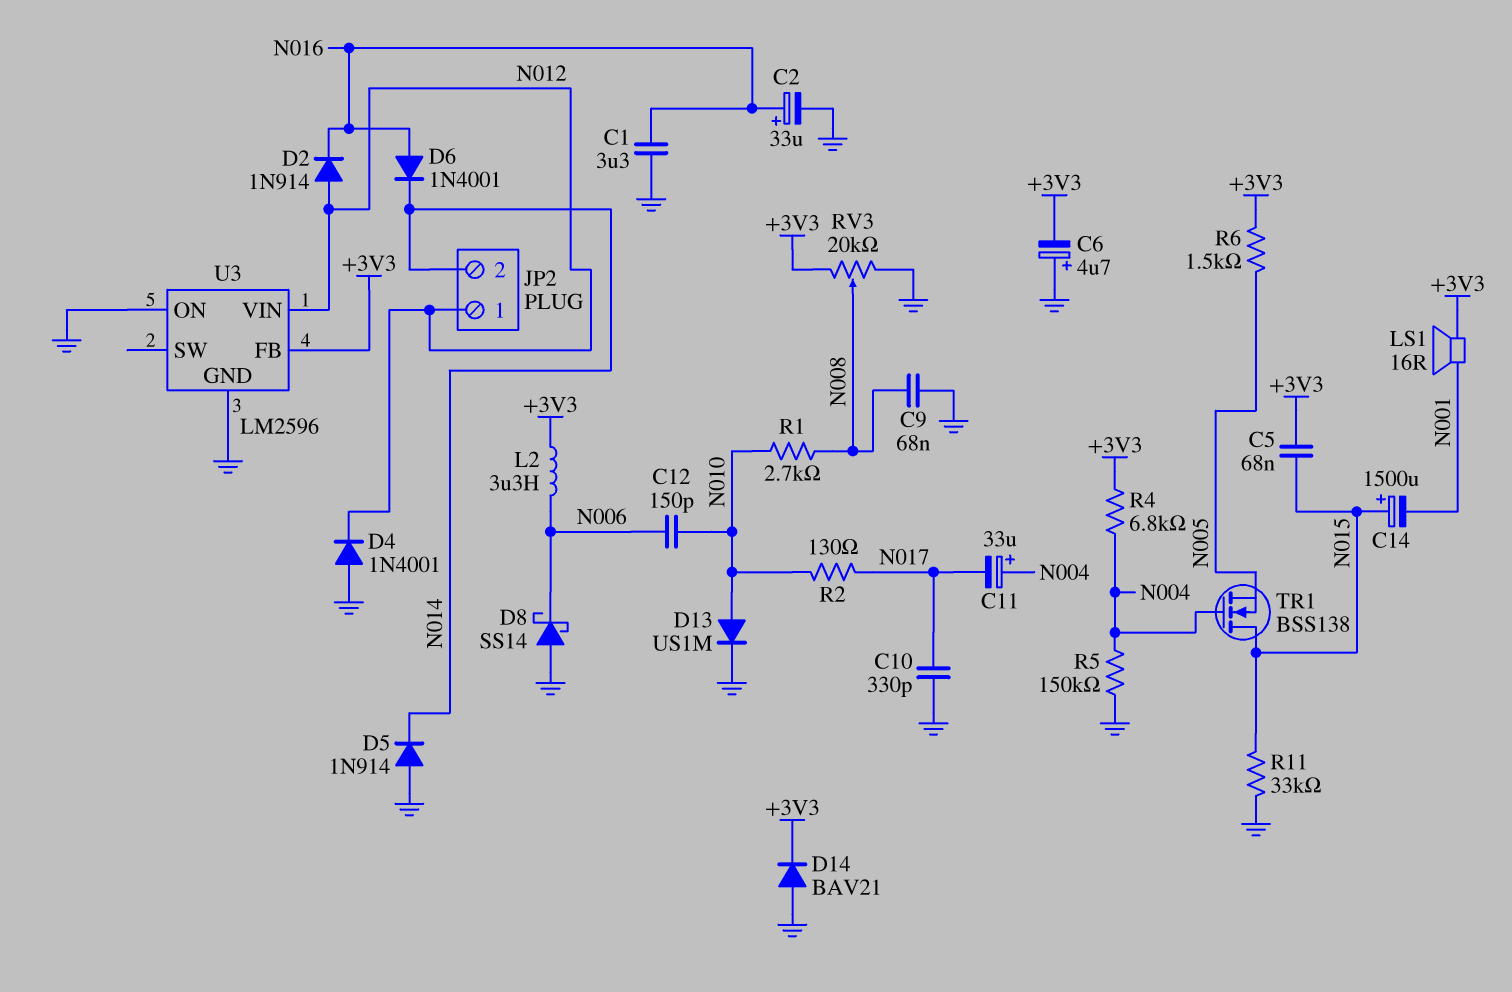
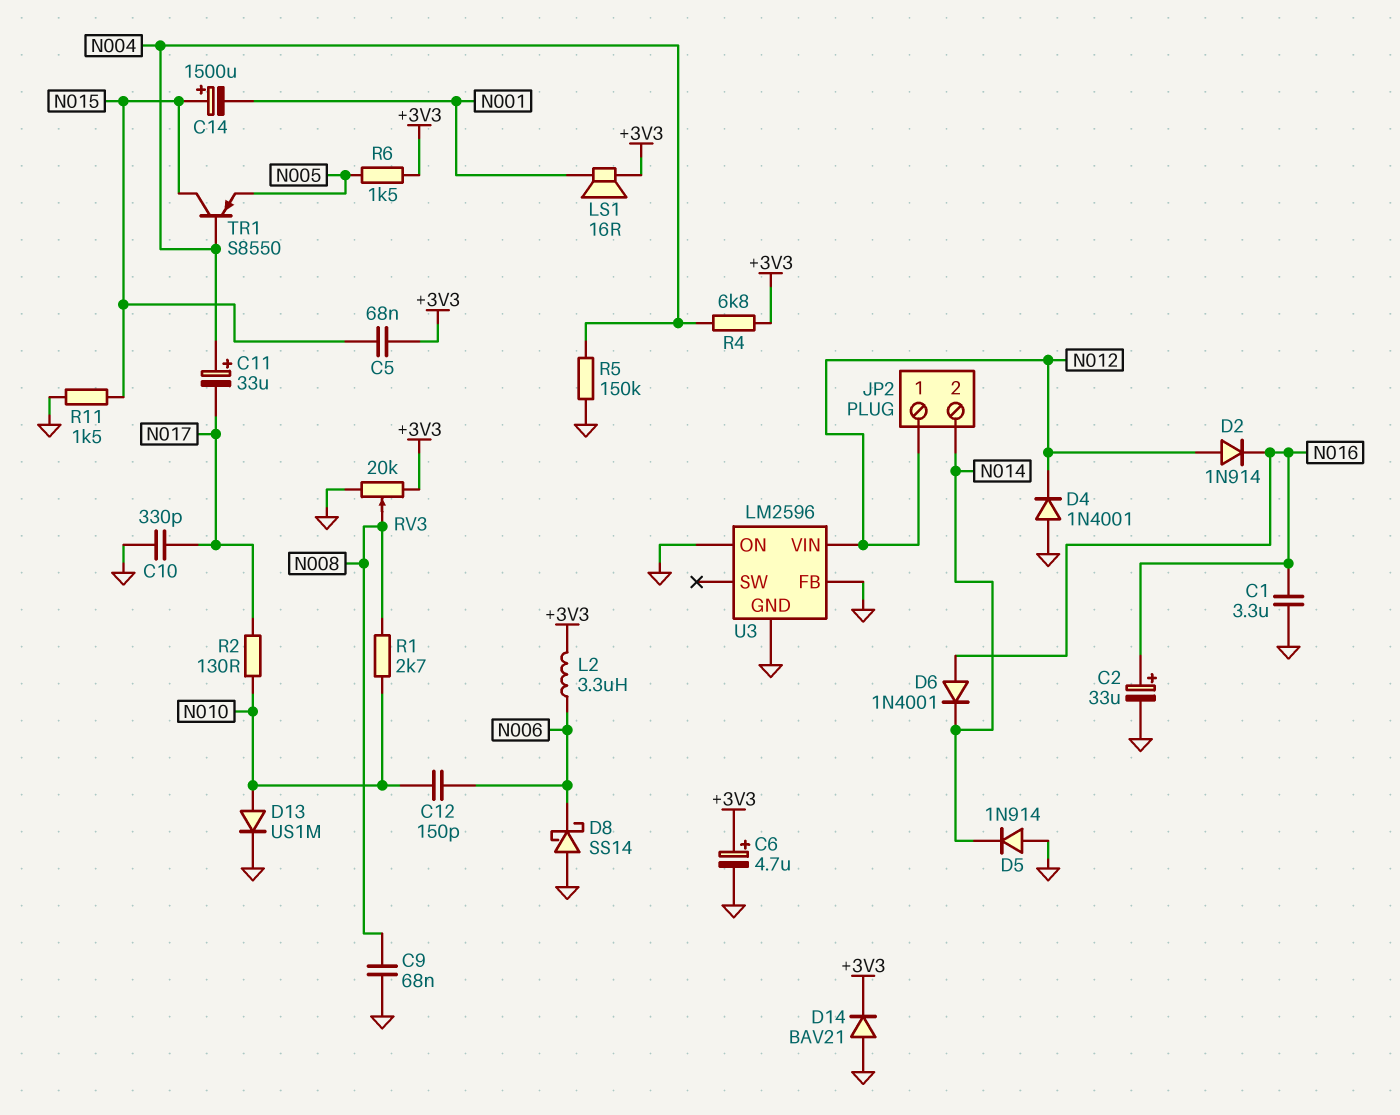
C6: 4.7uF (plus GND, minus +3V3) -> 4.7uF (plus +3V3, minus GND)
R11: 33k (GND, N015) -> 1.5k (GND, N015)
TR1: NMOS BSS138 (G N004, D N015, S N005) -> PNP S8550 (B N004, C N015, E N005)
U3 pin FB: +3V3 -> GND

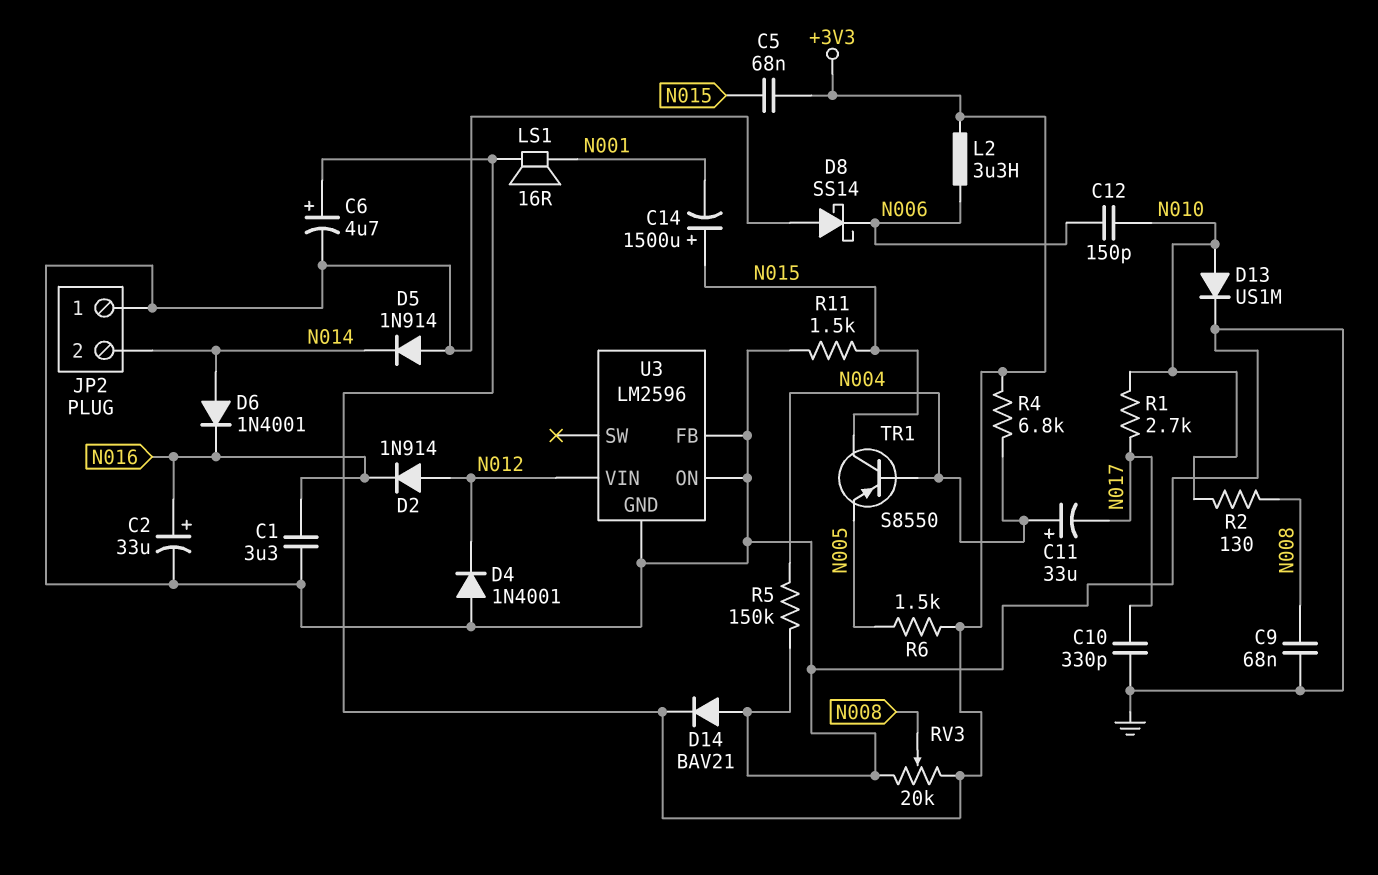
D6: diode 1N4001 (A N016, K N014) -> diode 1N4001 (A N014, K N016)
JP2 pin 1: N012 -> GND
R1: 2.7k (N008, N010) -> 2.7k (N010, N017)
R2: 130 (N010, N017) -> 130 (N008, N010)

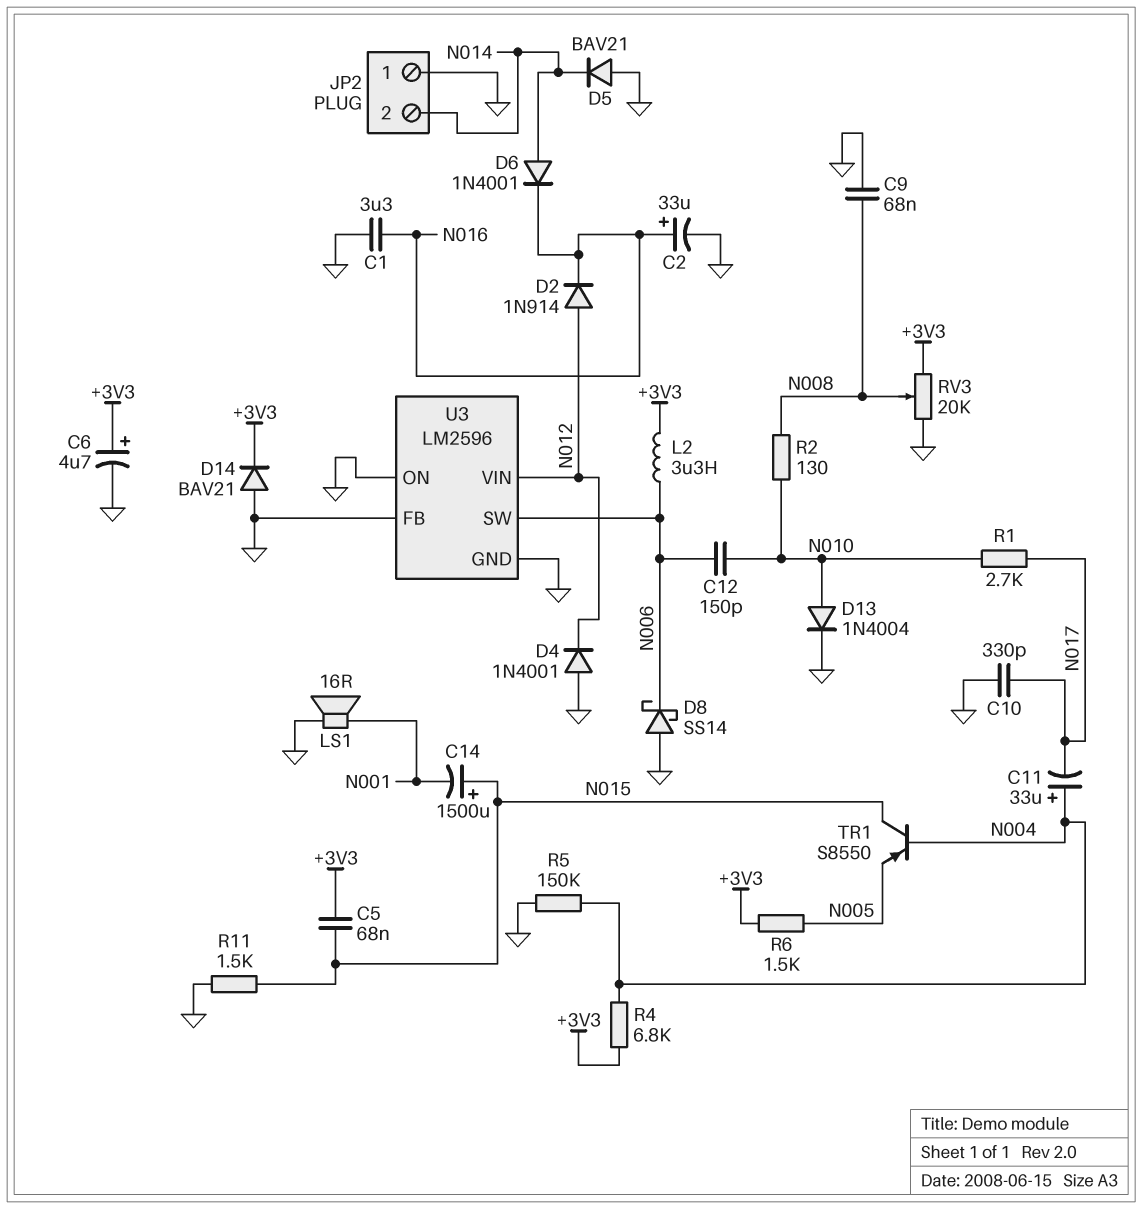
D5: diode 1N914 (A GND, K N014) -> diode BAV21 (A GND, K N014)
D13: diode US1M (A N010, K GND) -> diode 1N4004 (A N010, K GND)
LS1: speaker 16R (+3V3, N001) -> speaker 16R (GND, N001)
U3 pin SW: none -> N006

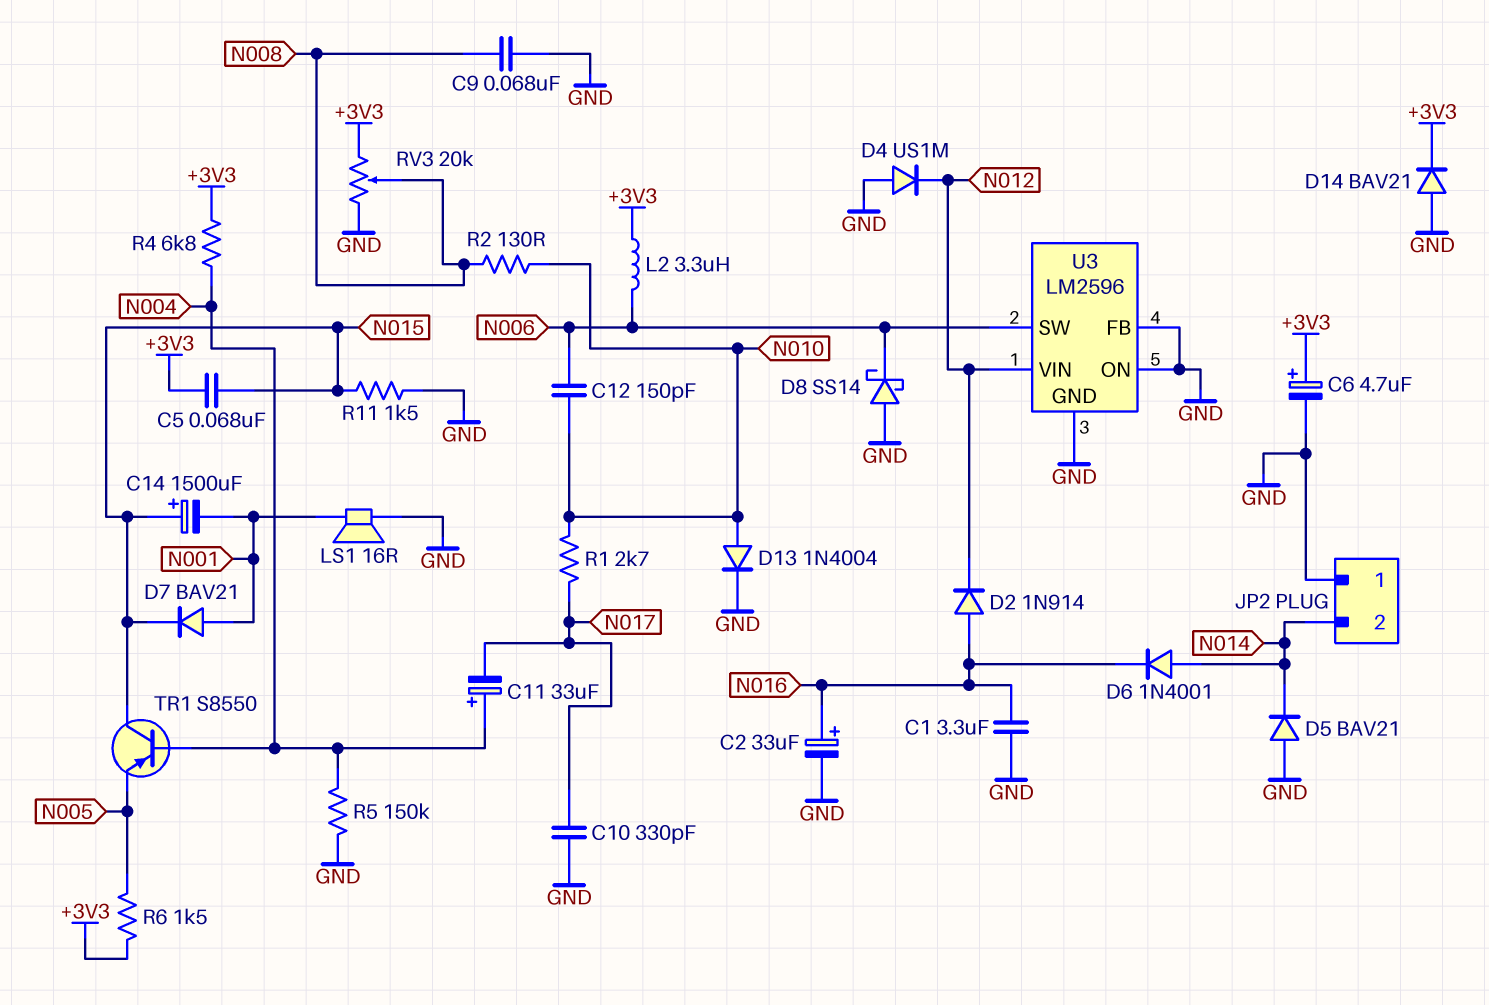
D2: diode 1N914 (A N012, K N016) -> diode 1N914 (A N016, K N012)
D4: diode 1N4001 (A GND, K N012) -> diode US1M (A GND, K N012)
D7: none -> diode BAV21 (A N001, K N015)

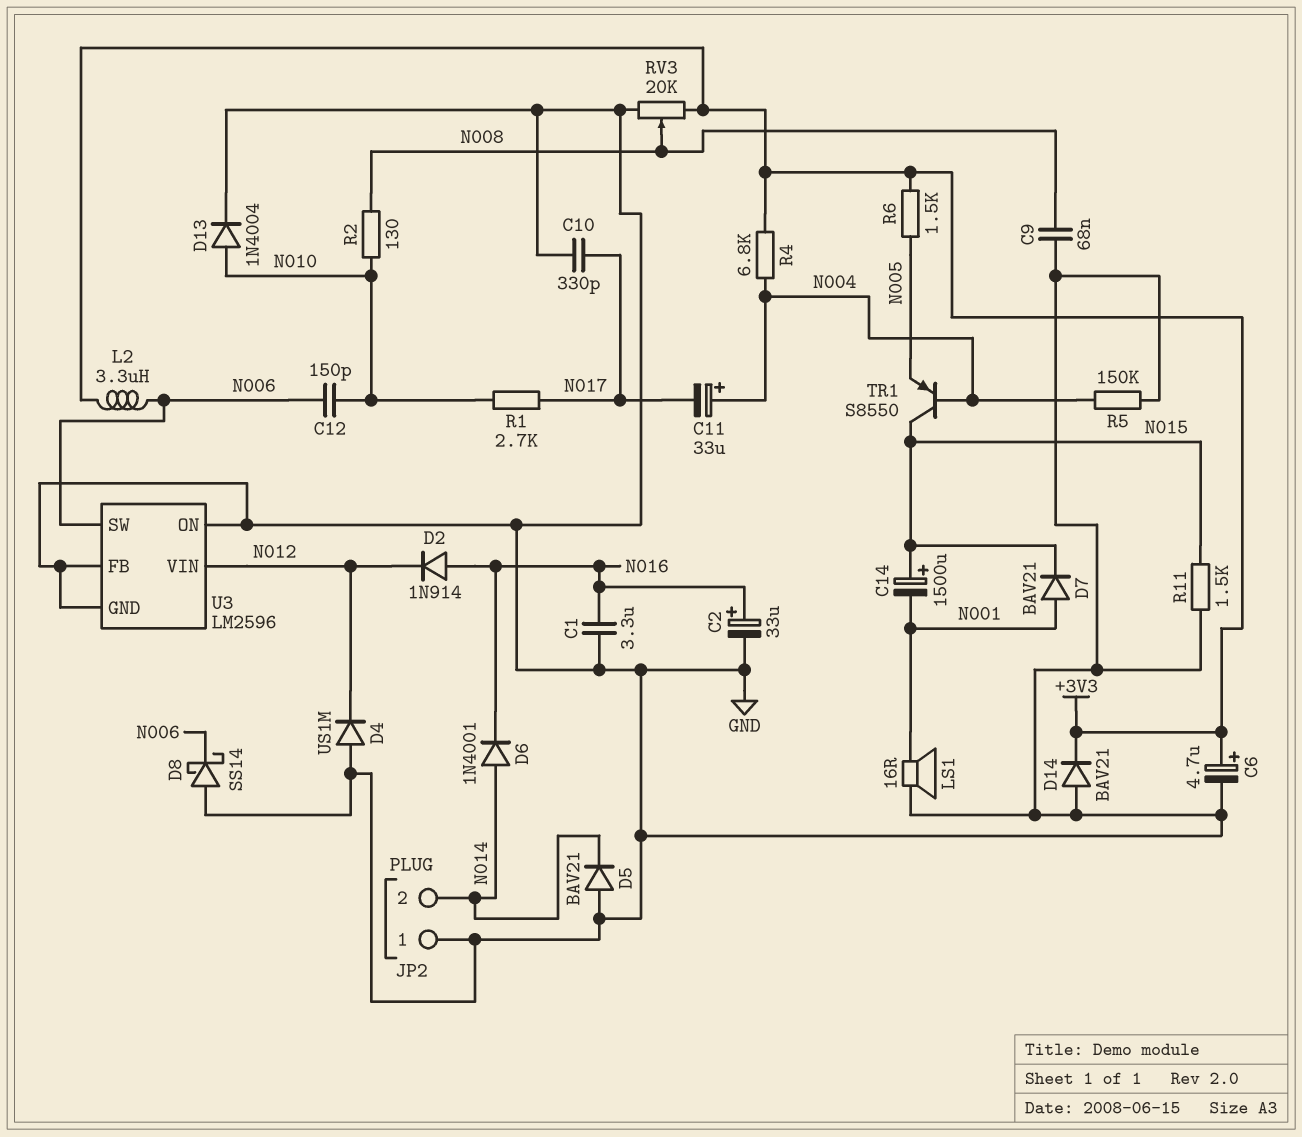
C5: 68nF (+3V3, N015) -> none

